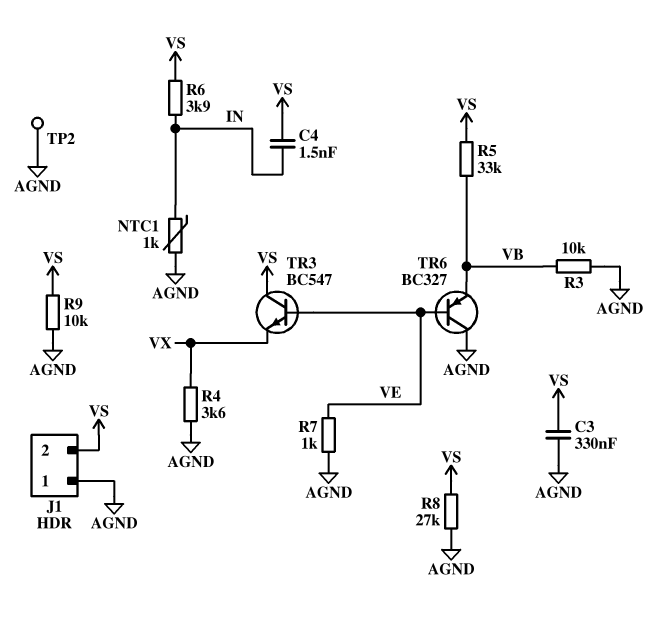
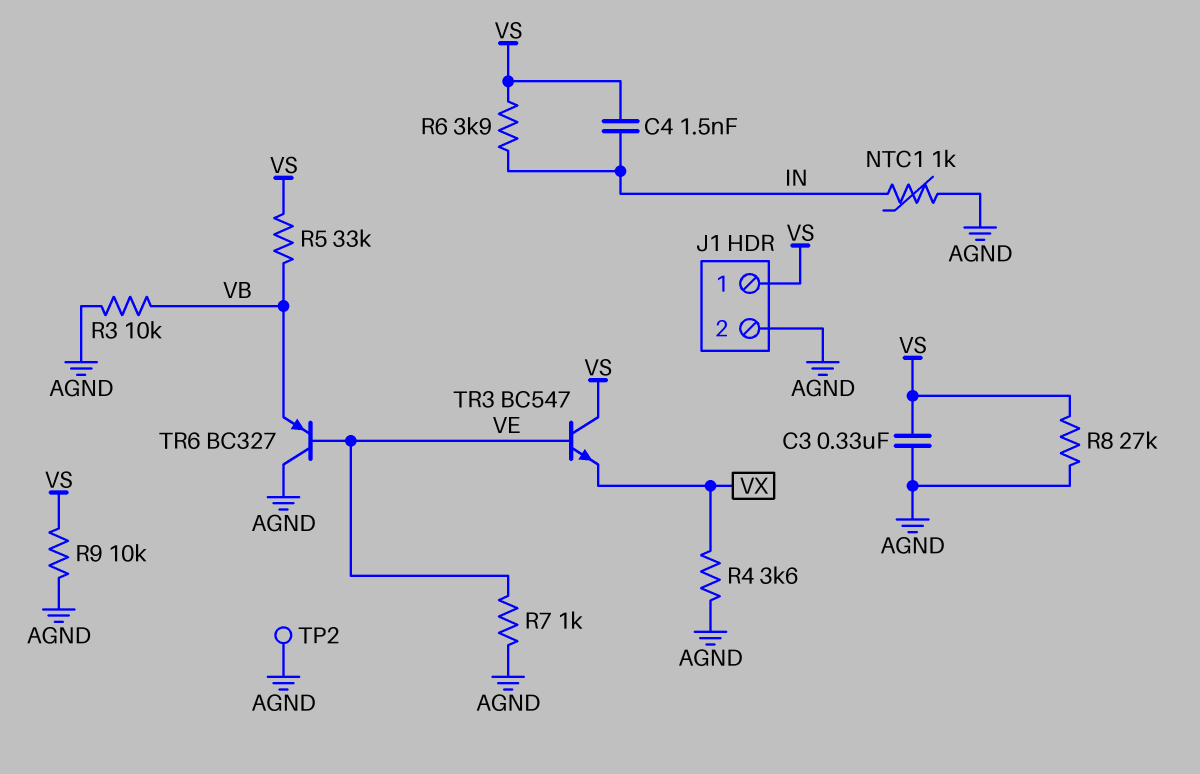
J1 pin 1: AGND -> VS
J1 pin 2: VS -> AGND

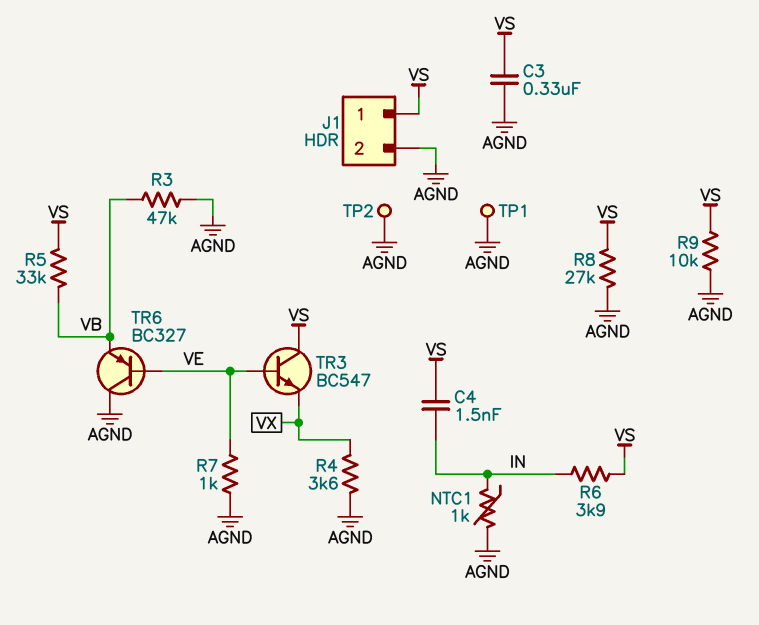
R3: 10k (AGND, VB) -> 47k (AGND, VB)
TP1: none -> test point (AGND)

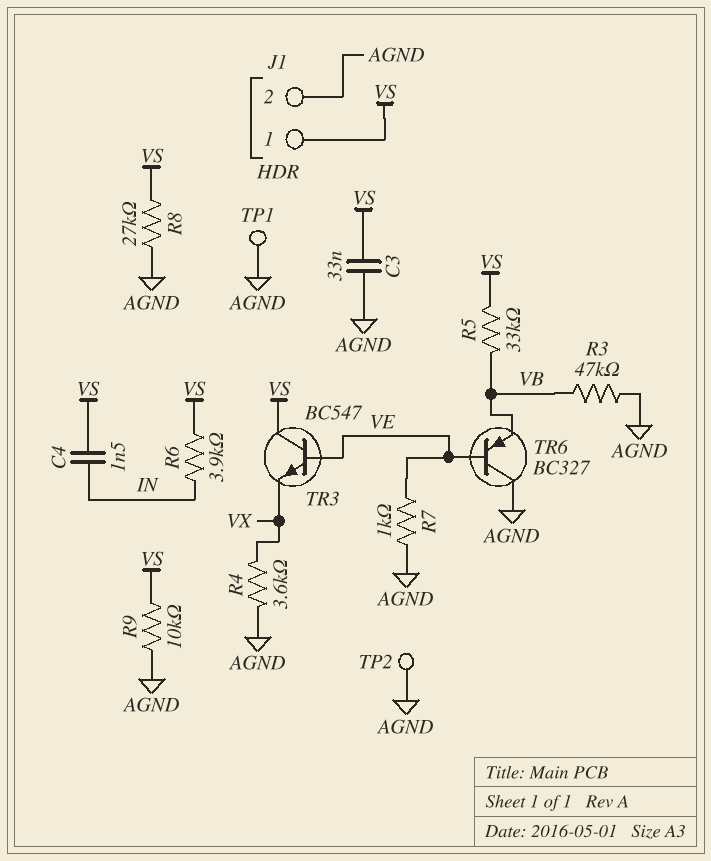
C3: 330nF (AGND, VS) -> 33nF (AGND, VS)
NTC1: 1k (AGND, IN) -> none

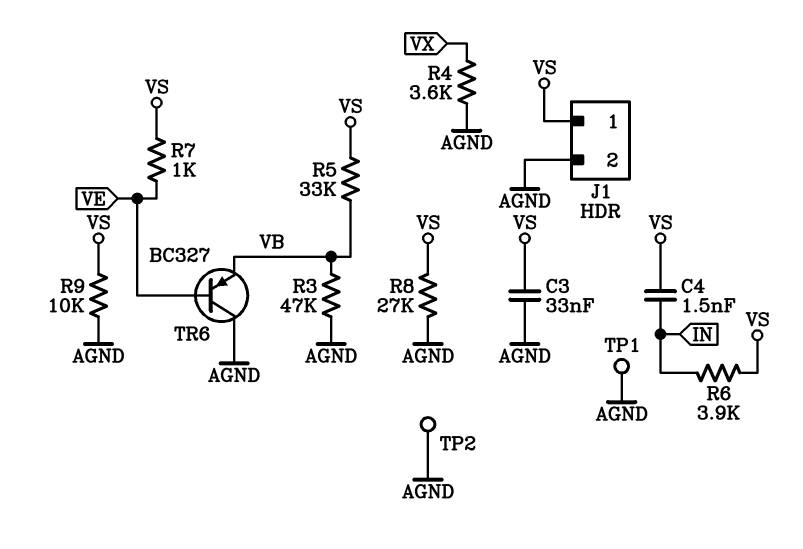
R7: 1k (AGND, VE) -> 1k (VE, VS)
TR3: NPN BC547 (B VE, C VS, E VX) -> none

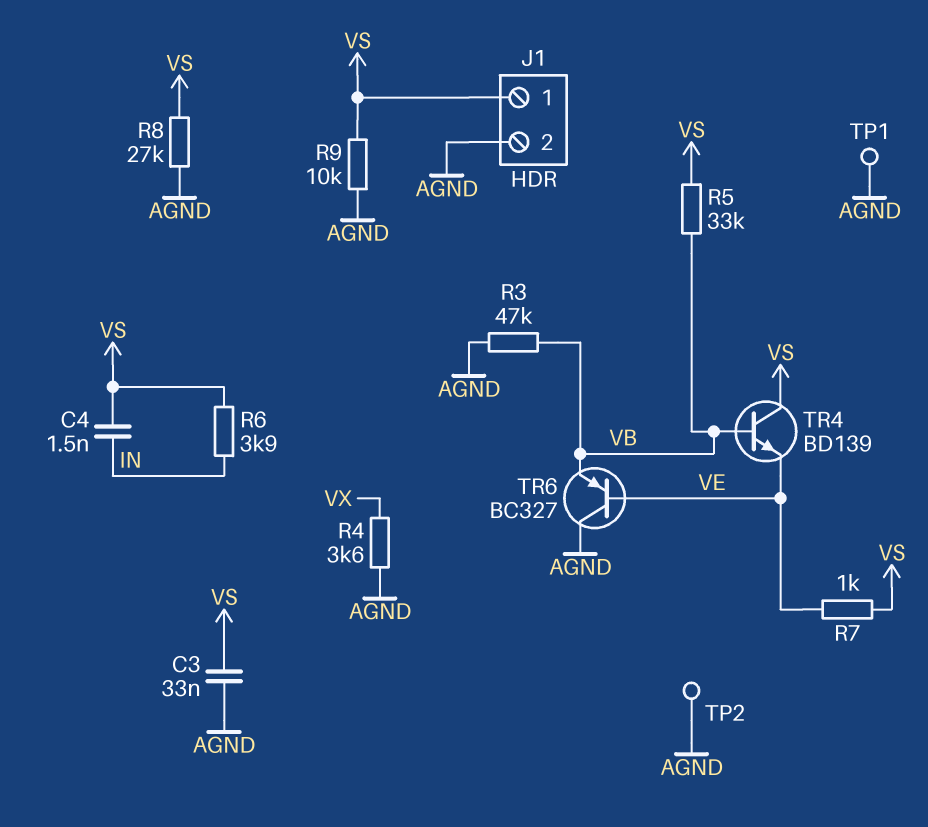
TR4: none -> NPN BD139 (B VB, C VS, E VE)

